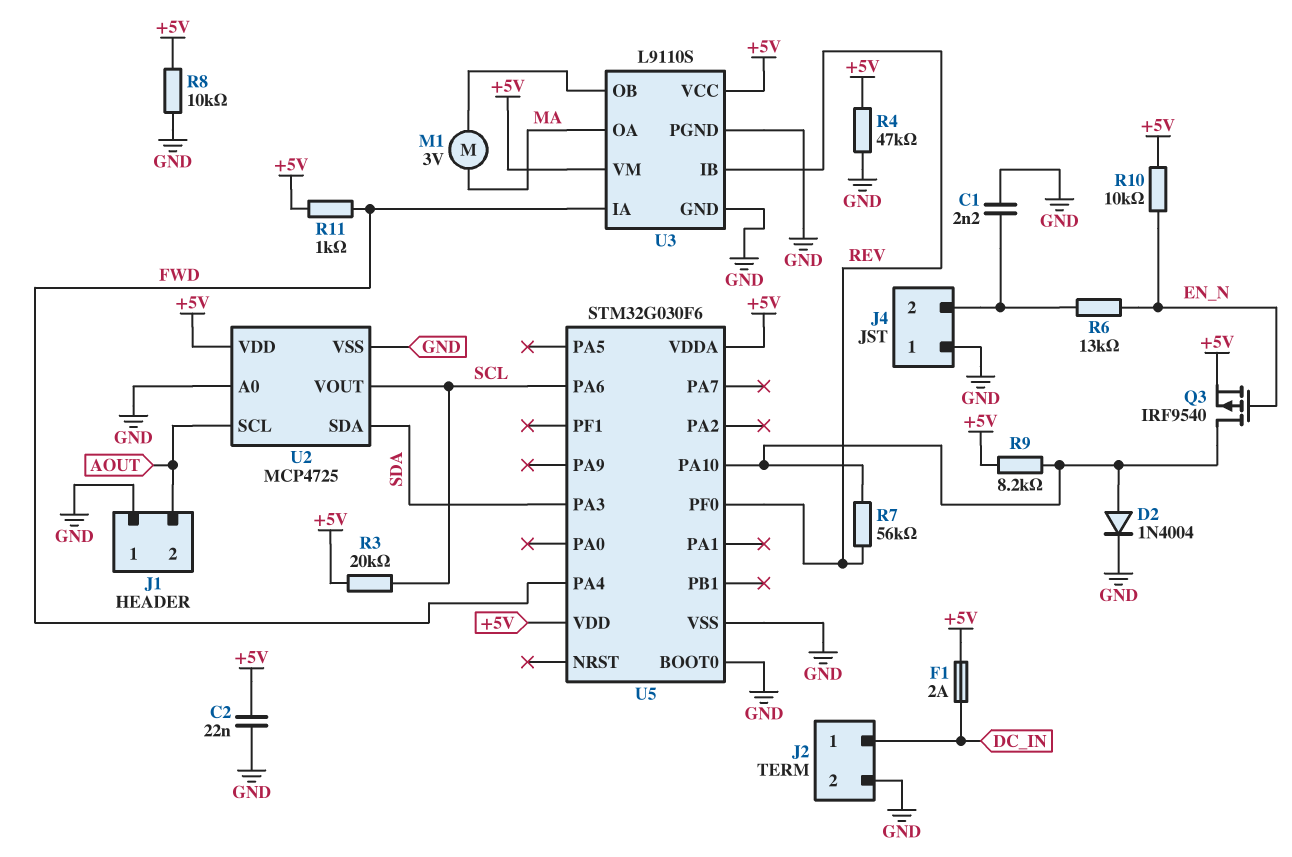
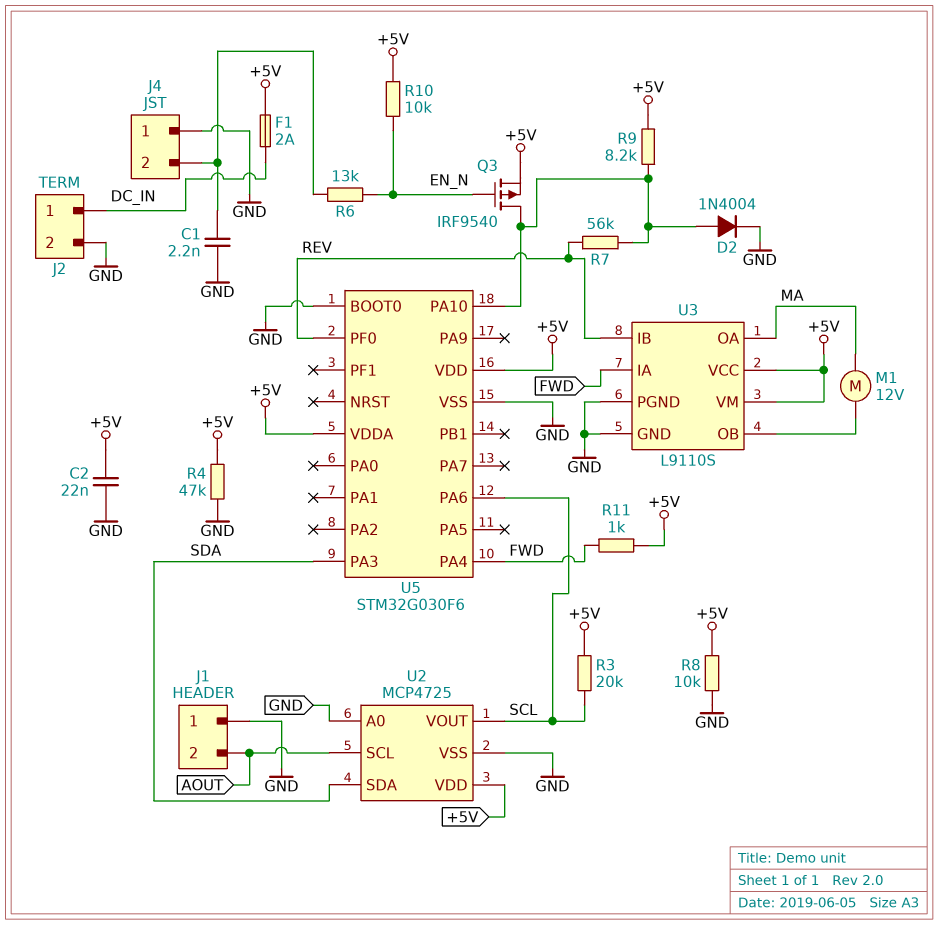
M1: motor 3V (MA, U3/OB) -> motor 12V (MA, U3/OB)

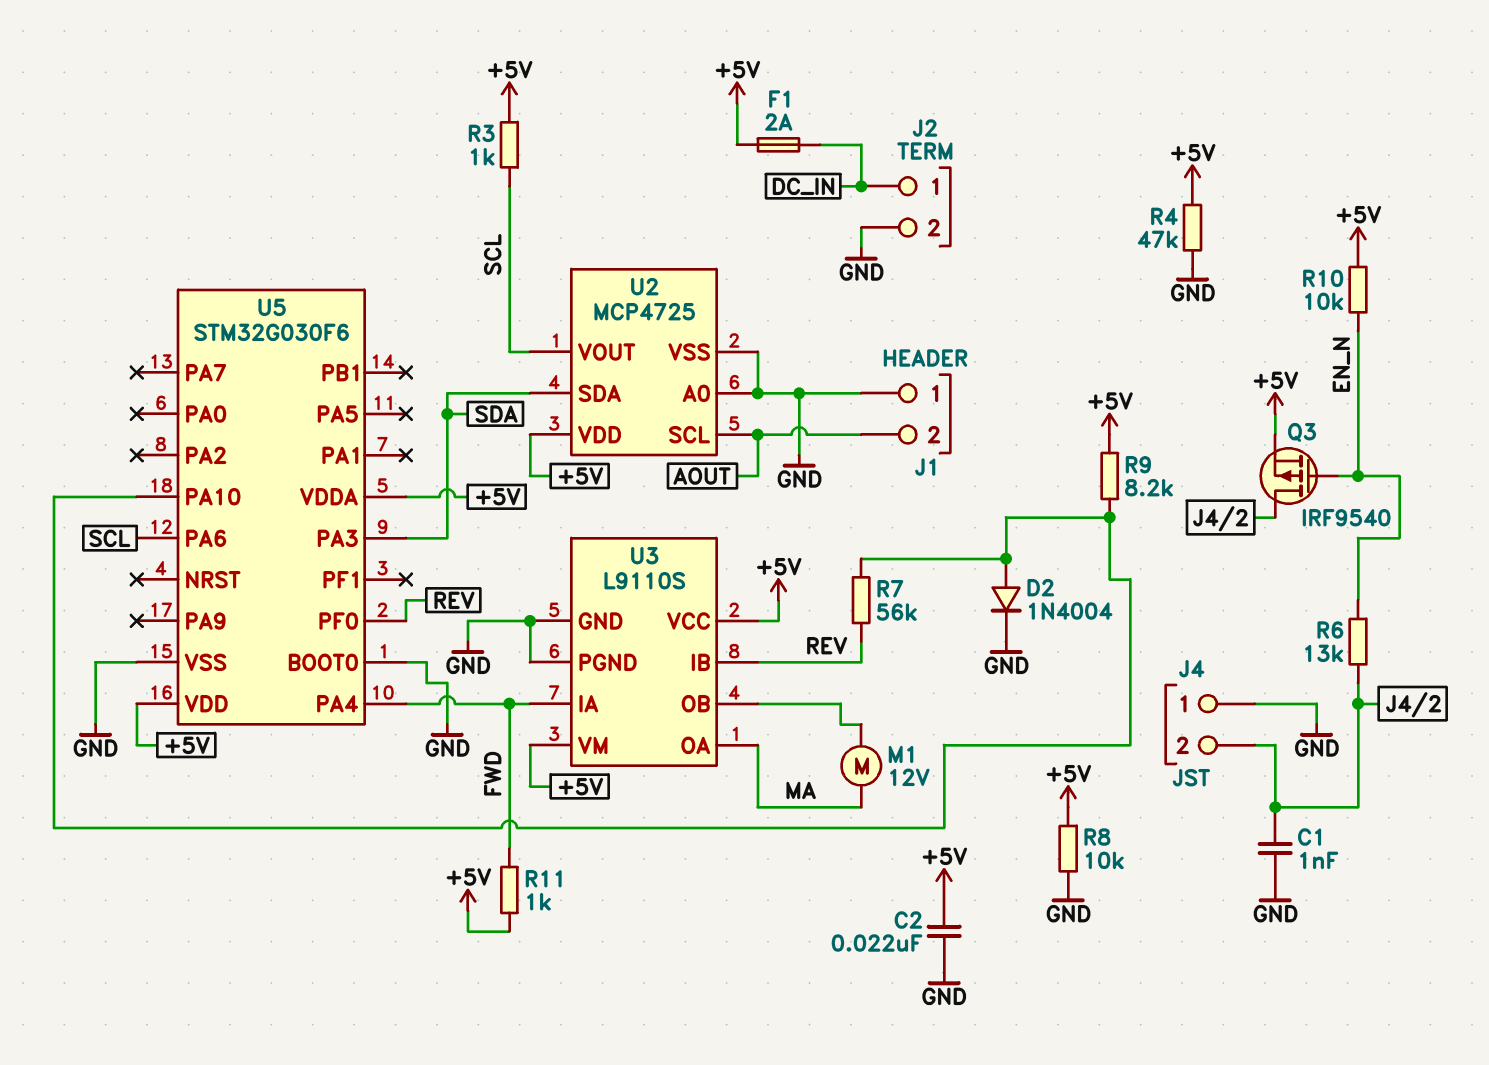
C1: 2.2nF (GND, J4/2) -> 1nF (GND, J4/2)
Q3: PMOS IRF9540 (G EN_N, D U5/PA10, S +5V) -> PMOS IRF9540 (G EN_N, D J4/2, S +5V)
R3: 20k (+5V, SCL) -> 1k (+5V, SCL)

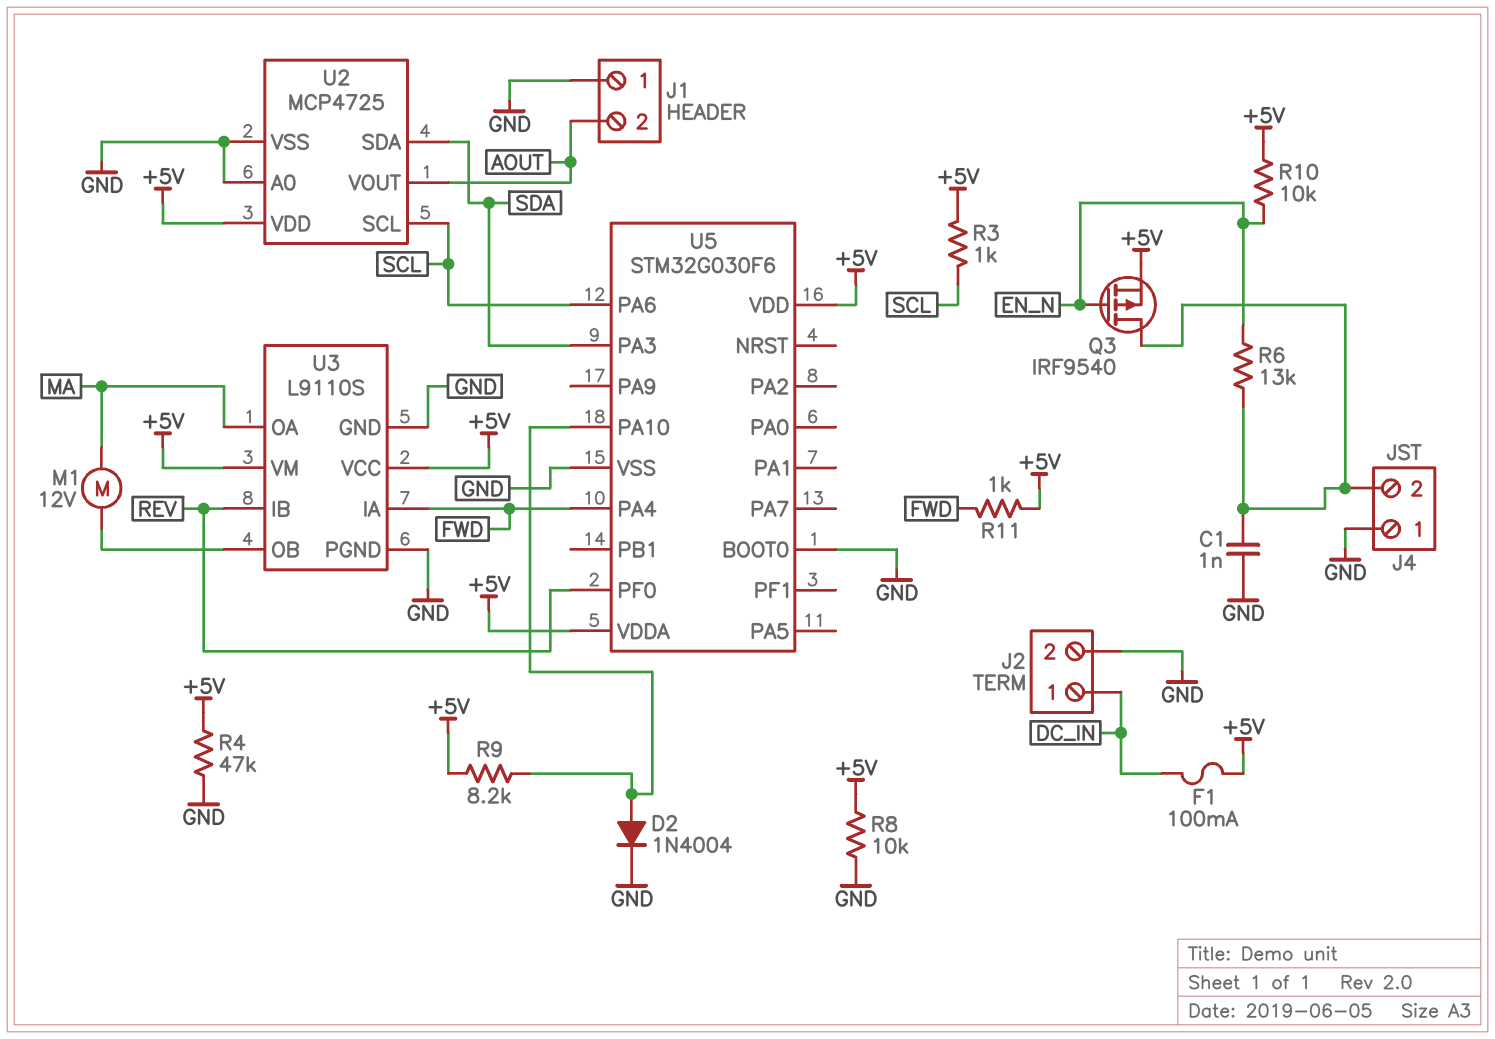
C2: 22nF (+5V, GND) -> none
F1: 2A (+5V, DC_IN) -> 100mA (+5V, DC_IN)
R7: 56k (REV, U5/PA10) -> none
U2 pin SCL: AOUT -> SCL
U2 pin VOUT: SCL -> AOUT

